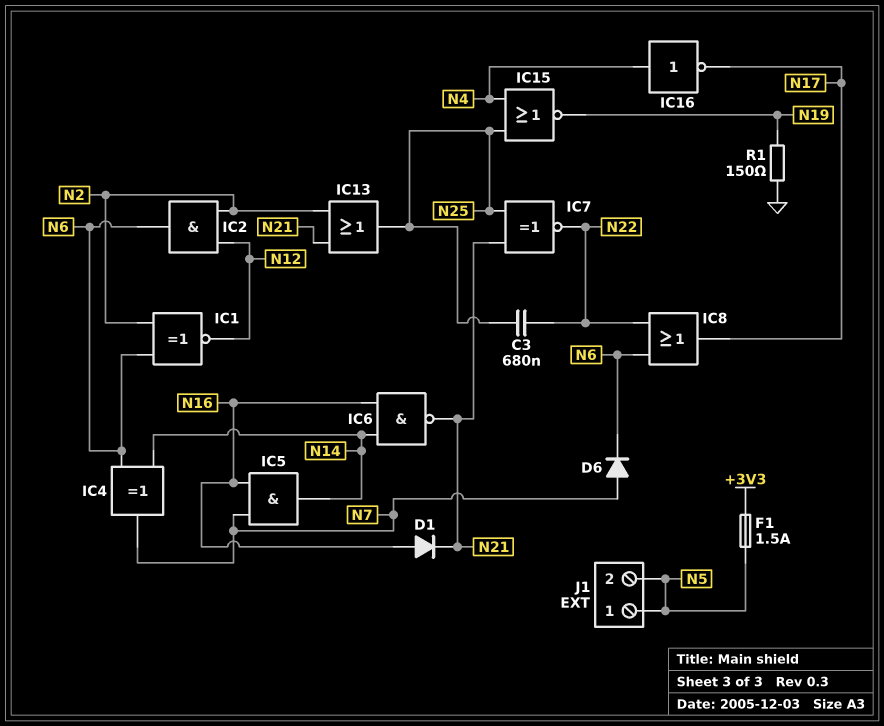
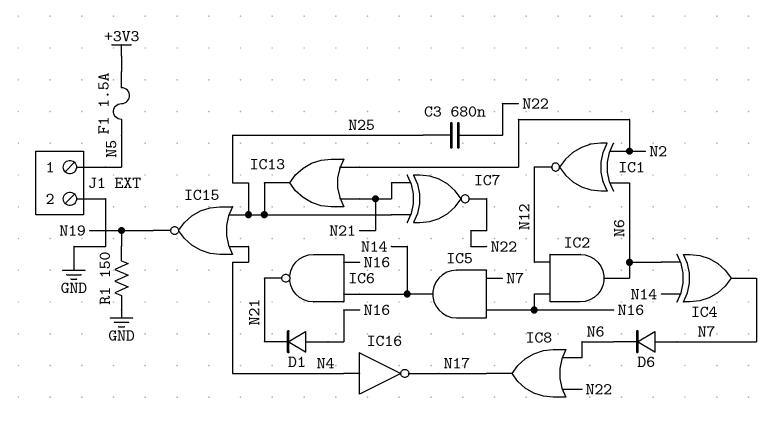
IC2: AND (in N2, in N12, out N6) -> AND (in N12, in N16, out N6)
J1 pin 2: N5 -> GND

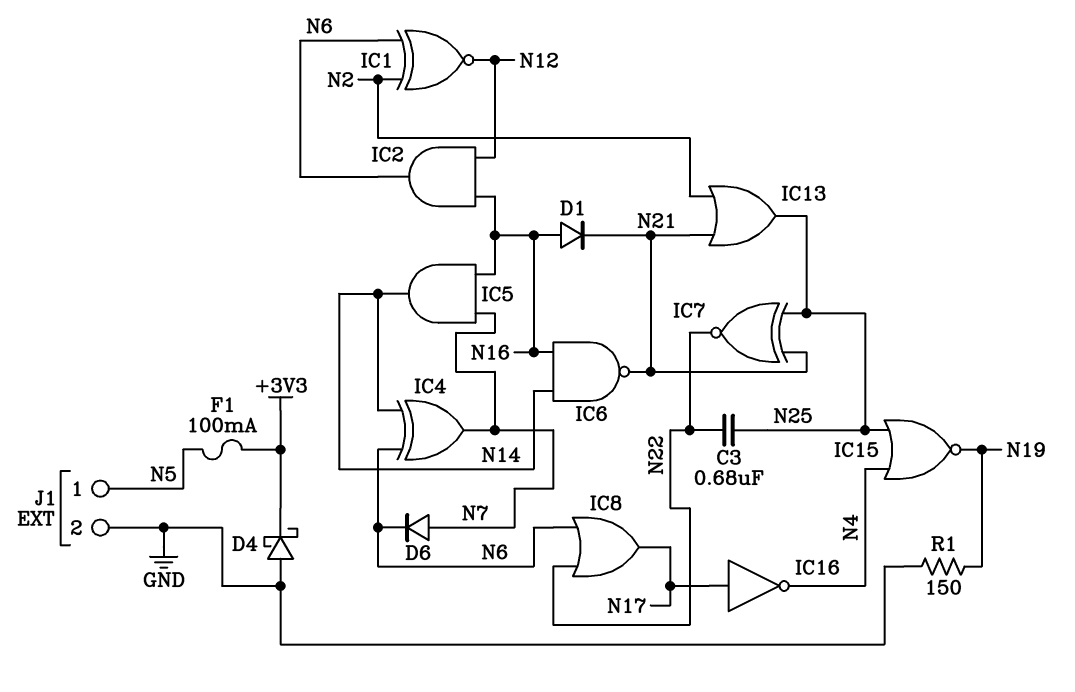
D4: none -> schottky (A GND, K +3V3)
F1: 1.5A (+3V3, N5) -> 100mA (+3V3, N5)
IC16: NOT (in N4, out N17) -> NOT (in N17, out N4)

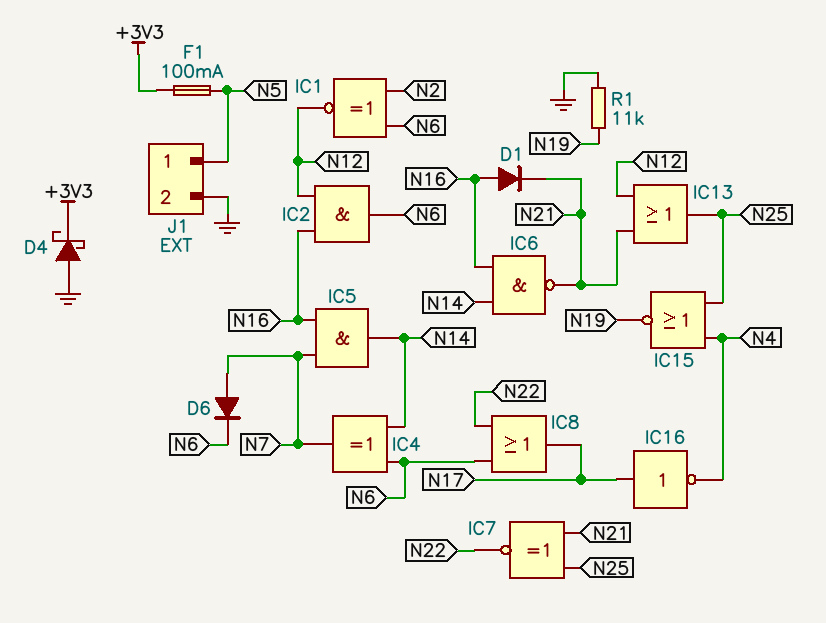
C3: 680nF (N22, N25) -> none
IC13: OR (in N2, in N21, out N25) -> OR (in N12, in N21, out N25)
R1: 150 (GND, N19) -> 11k (GND, N19)

